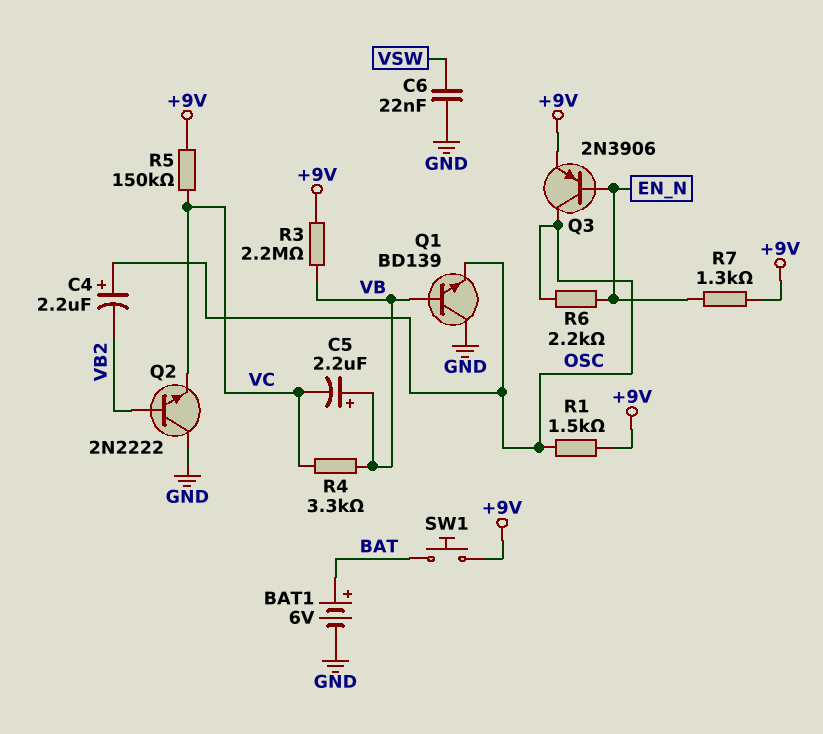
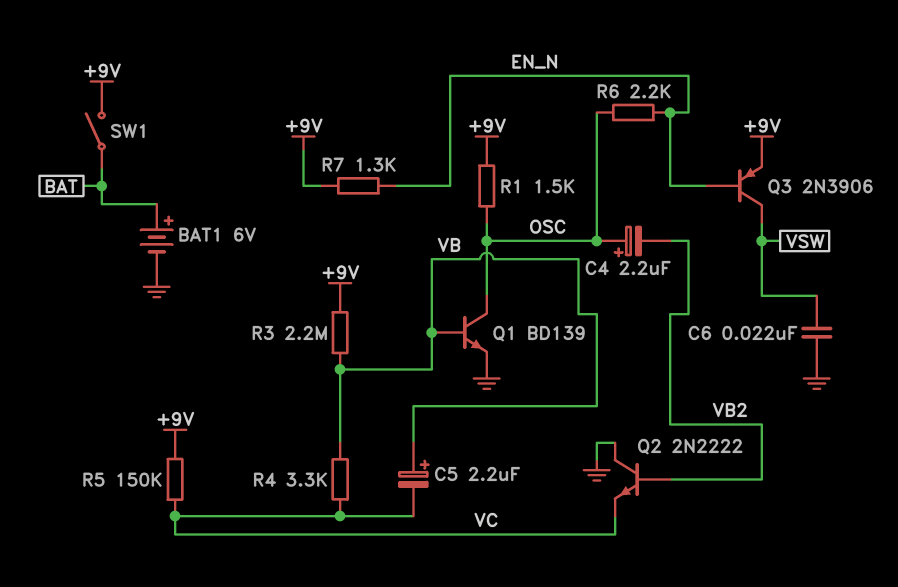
Q1: NPN BD139 (B VB, C GND, E OSC) -> NPN BD139 (B VB, C OSC, E GND)
Q3: PNP 2N3906 (B EN_N, C OSC, E +9V) -> PNP 2N3906 (B EN_N, C VSW, E +9V)
SW1: button (+9V, BAT) -> switch (+9V, BAT)

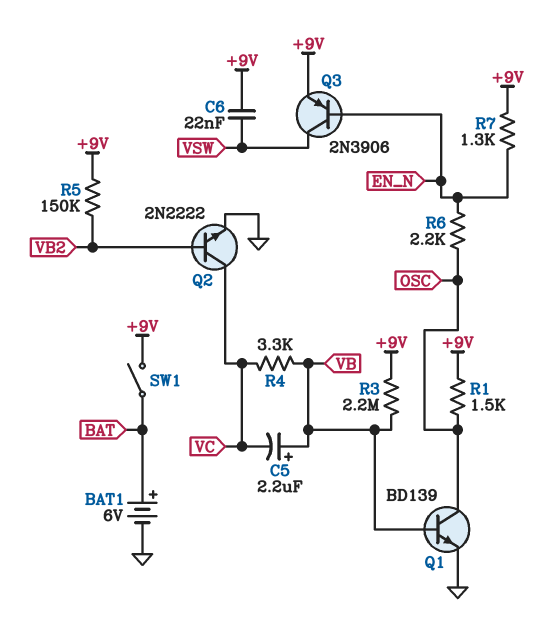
C4: 2.2uF (plus OSC, minus VB2) -> none
C6: 22nF (GND, VSW) -> 22nF (+9V, VSW)
Q2: NPN 2N2222 (B VB2, C GND, E VC) -> NPN 2N2222 (B VB2, C VC, E GND)
R5: 150k (+9V, VC) -> 150k (+9V, VB2)

